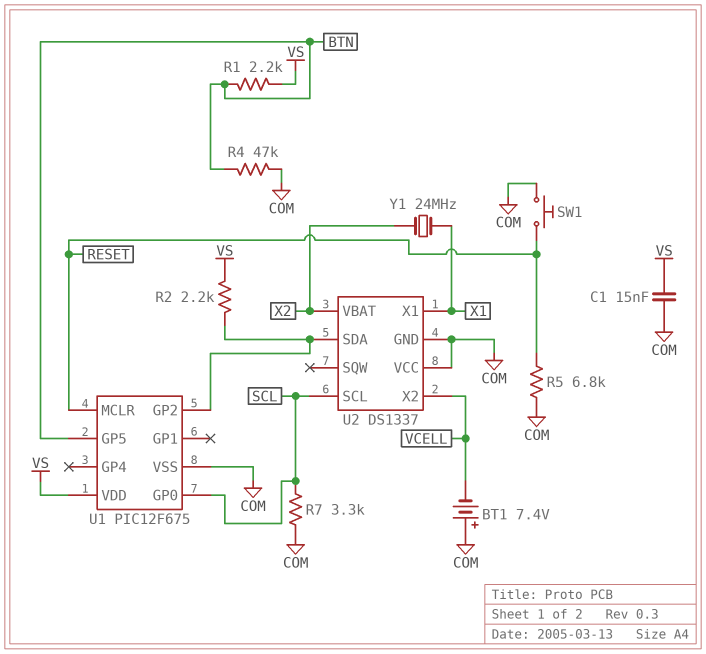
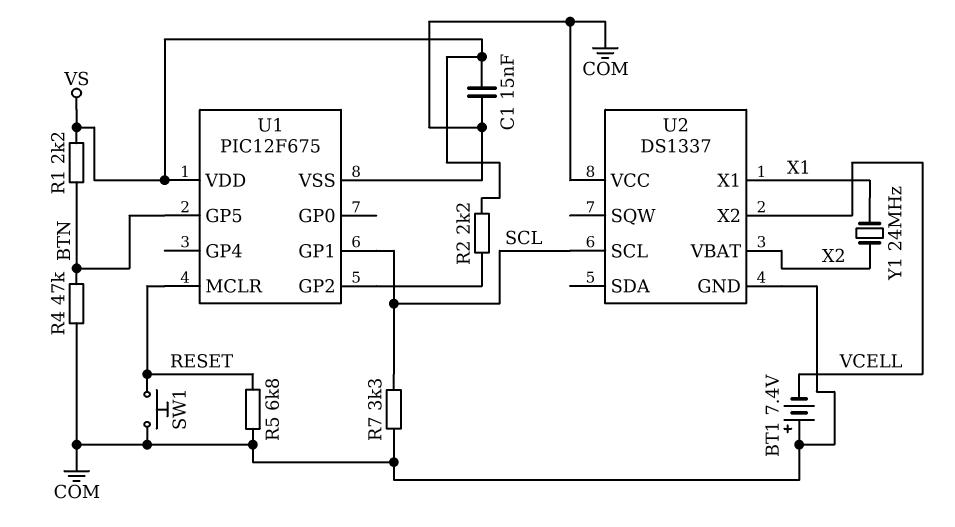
U1 pin GP0: SCL -> none
U1 pin GP1: none -> SCL
U2 pin SDA: U1/GP2 -> none

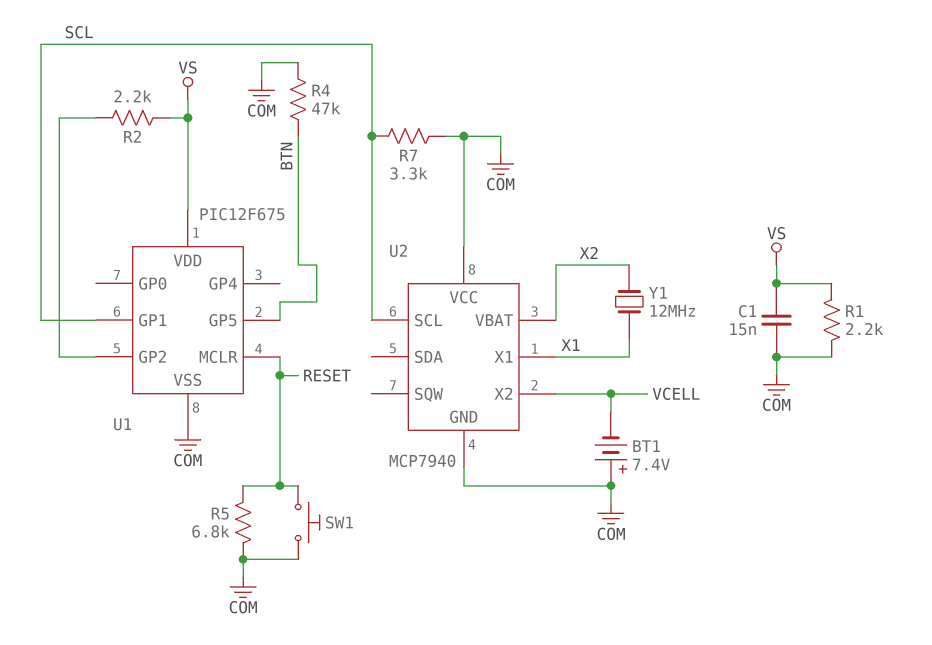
R1: 2.2k (BTN, VS) -> 2.2k (COM, VS)
U2: DS1337 -> MCP7940
Y1: 24MHz (X1, X2) -> 12MHz (X1, X2)

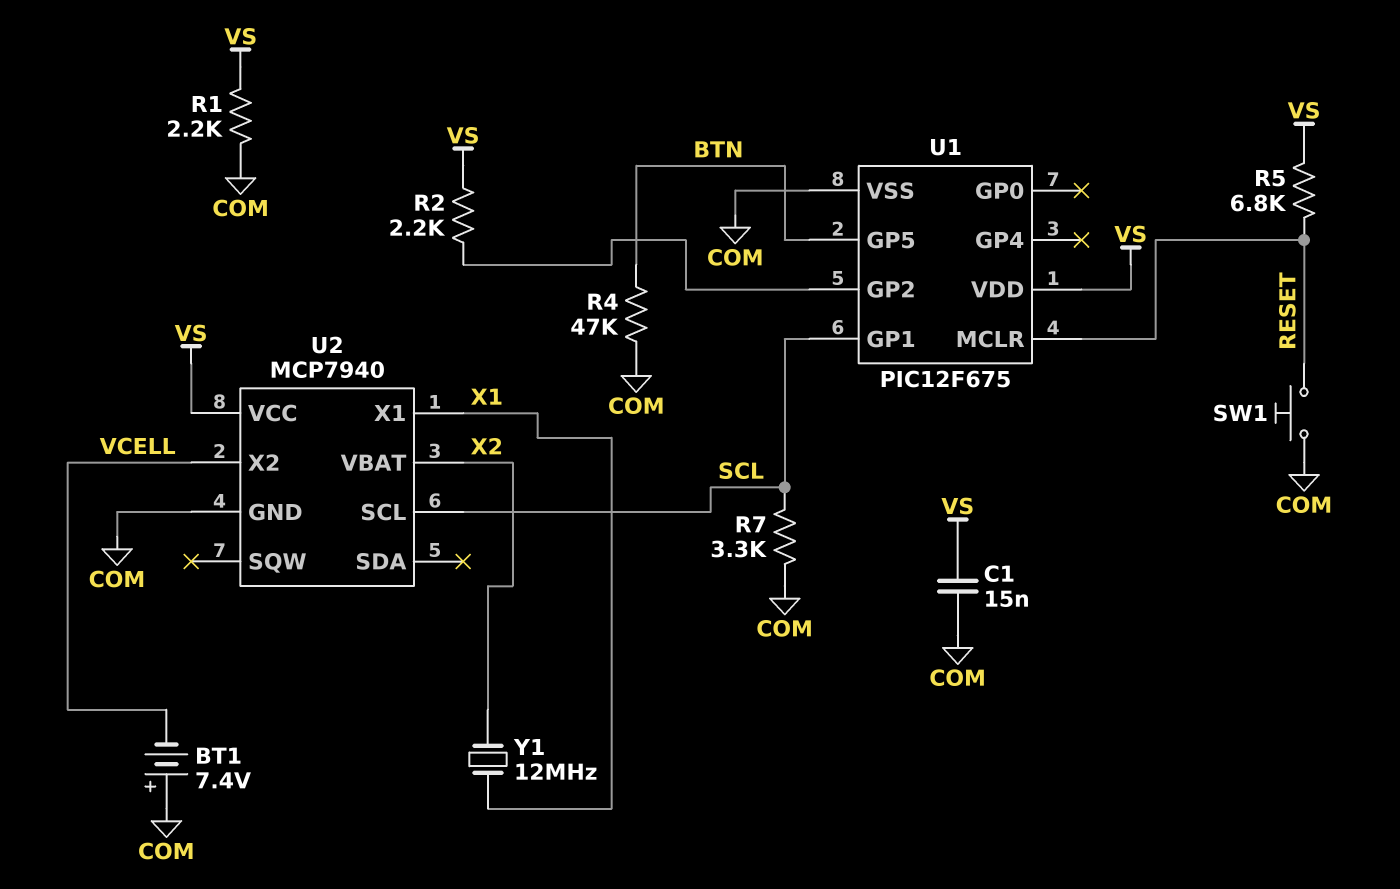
R5: 6.8k (COM, RESET) -> 6.8k (RESET, VS)
U2 pin VCC: COM -> VS

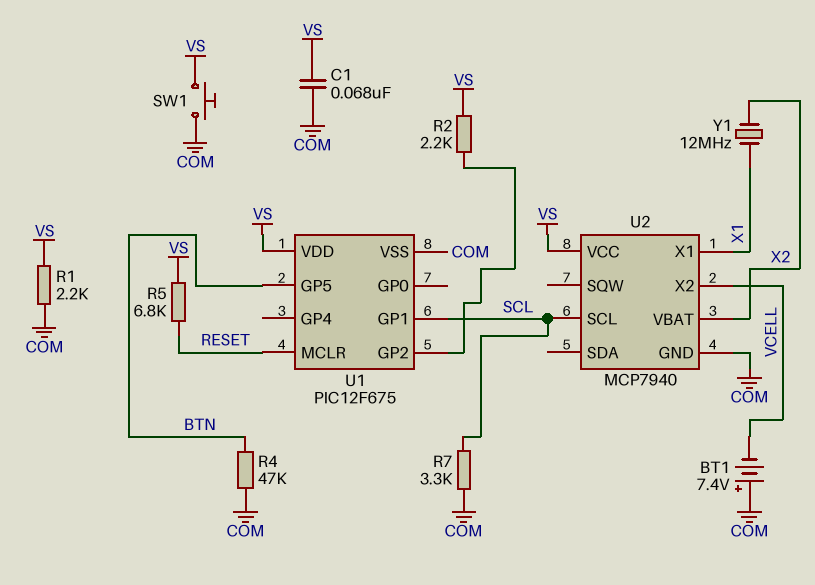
C1: 15nF (COM, VS) -> 68nF (COM, VS)
SW1: button (COM, RESET) -> button (COM, VS)

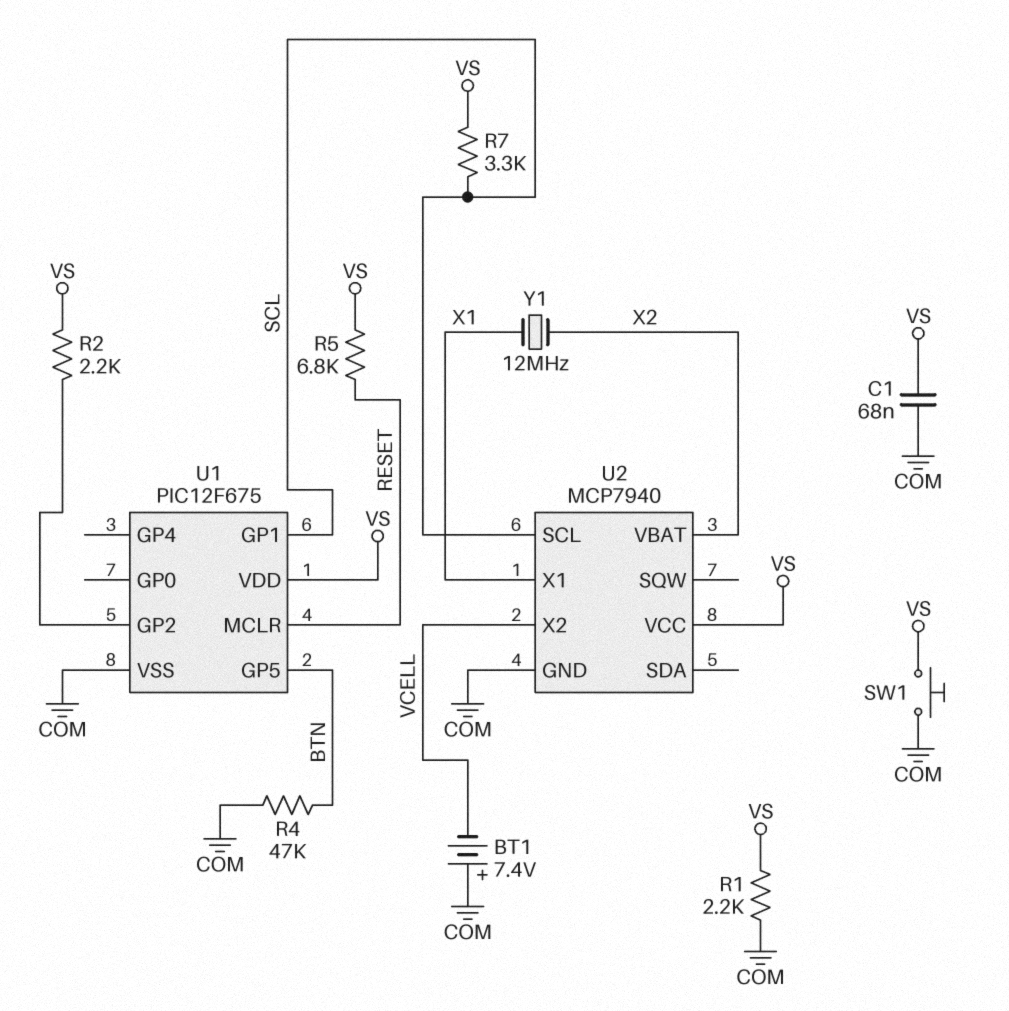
R7: 3.3k (COM, SCL) -> 3.3k (SCL, VS)

